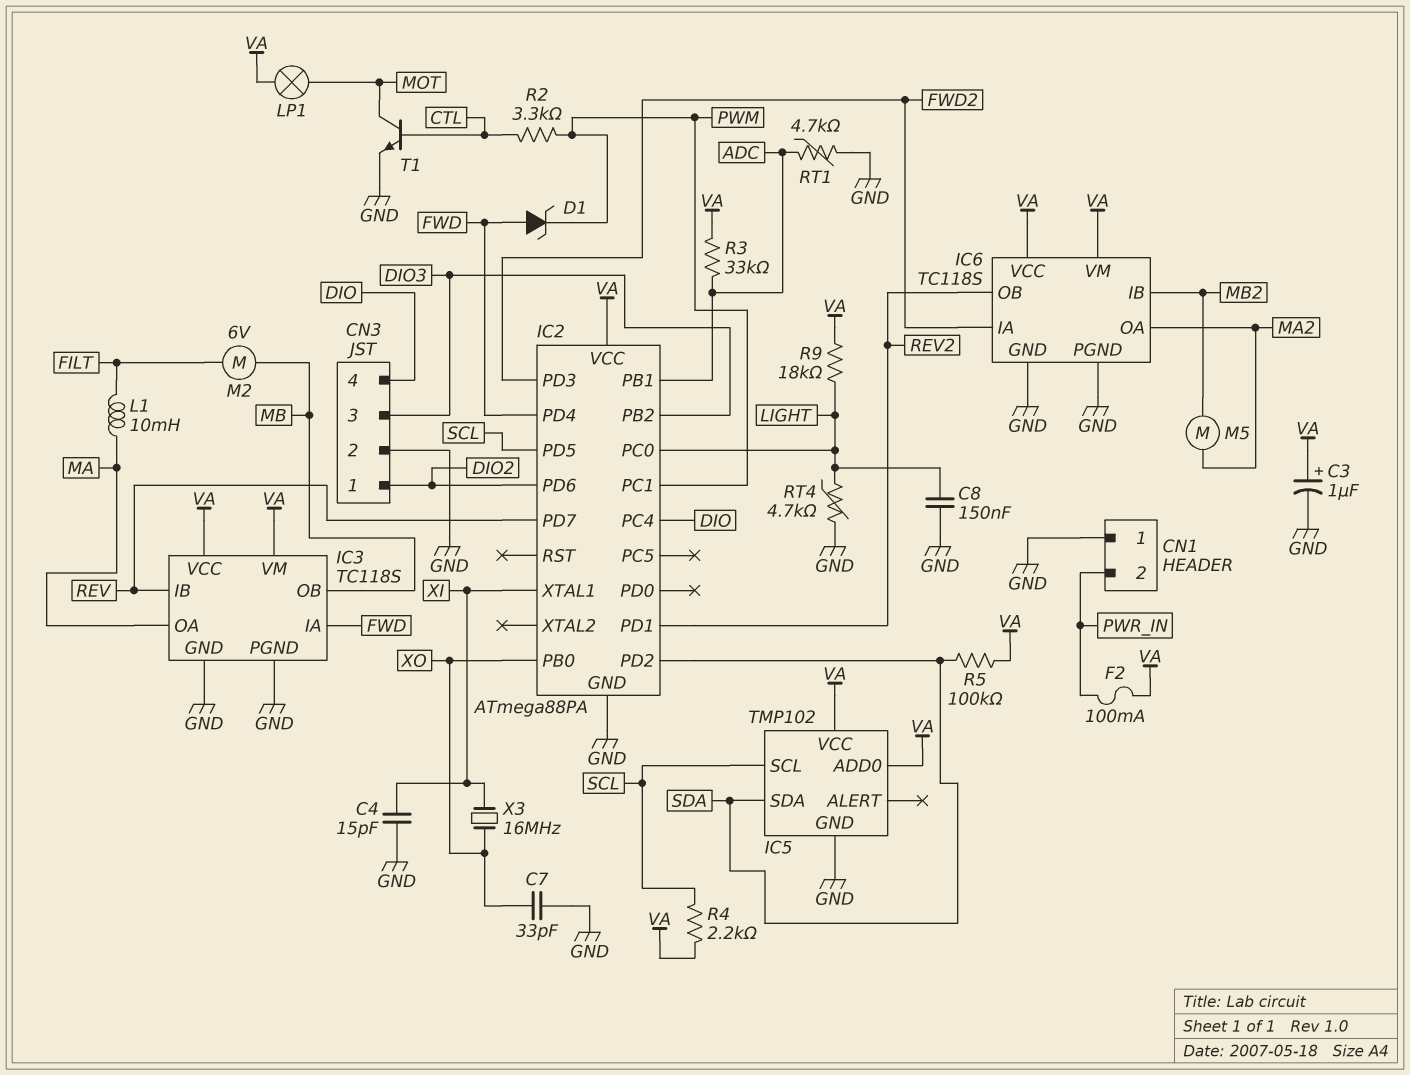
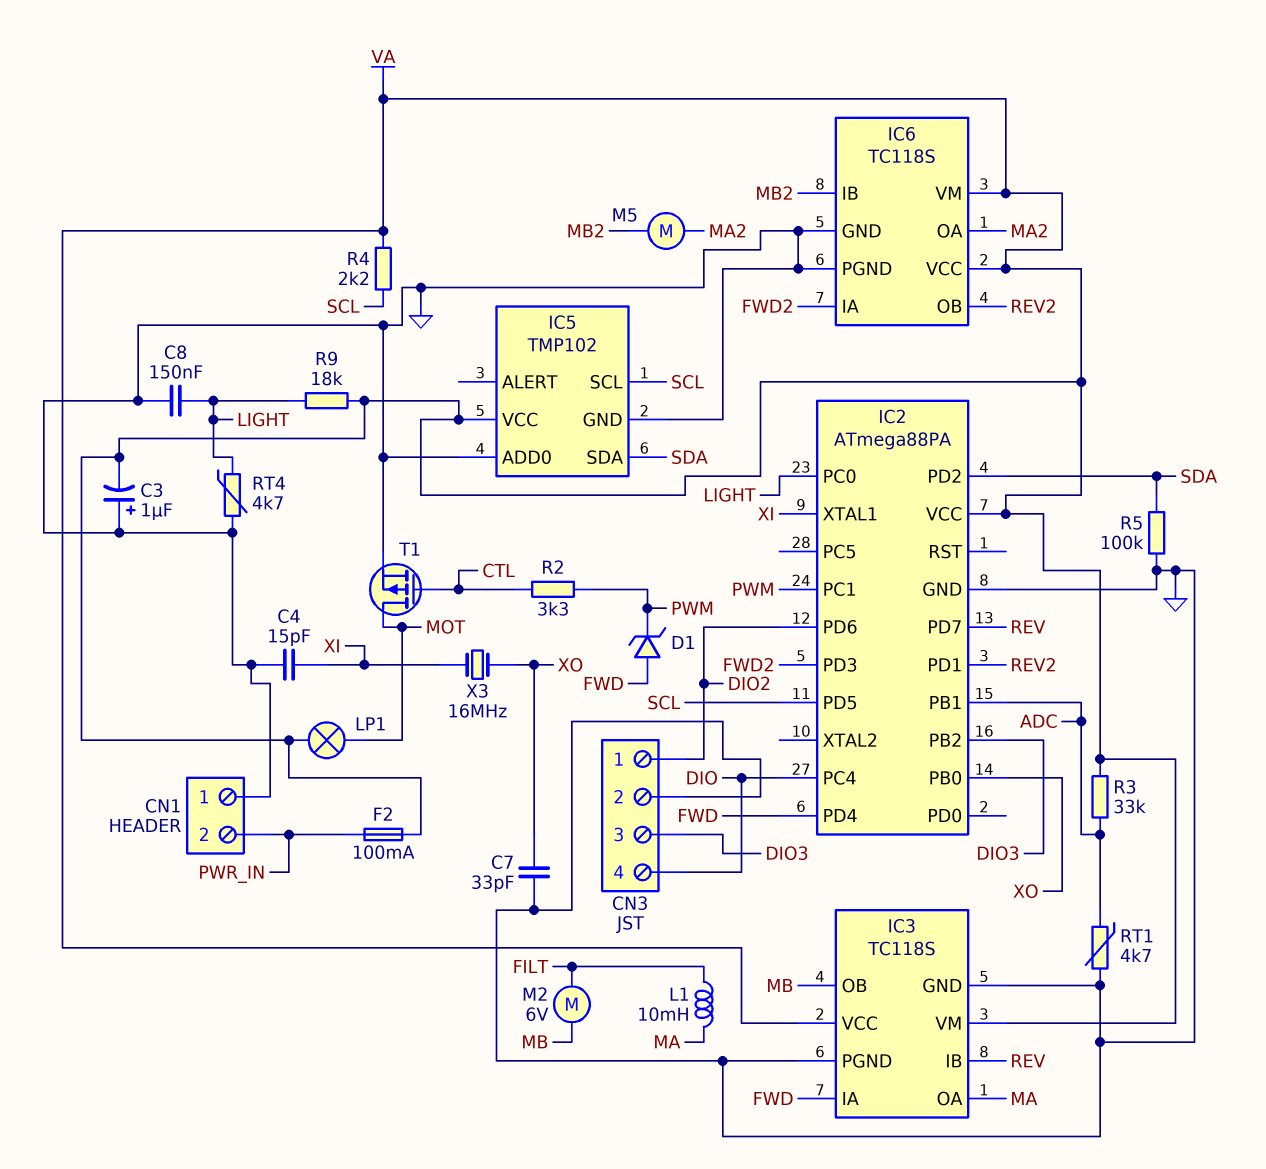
C3: 1uF (plus VA, minus GND) -> 1uF (plus GND, minus VA)
IC5 pin ADD0: VA -> GND
R5: 100k (SDA, VA) -> 100k (GND, SDA)
T1: NPN (B CTL, C MOT, E GND) -> PMOS (G CTL, D MOT, S GND)

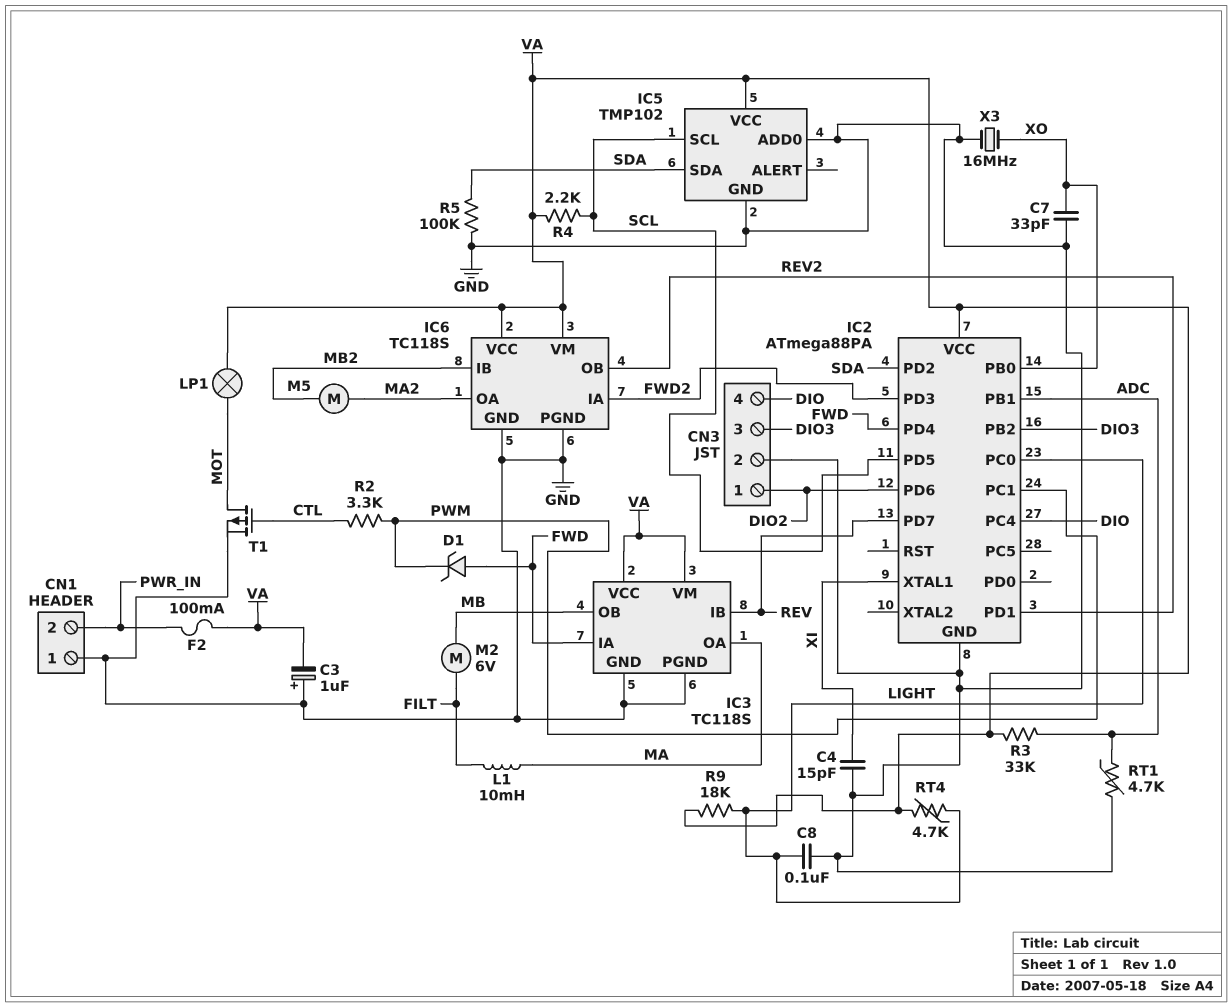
C8: 150nF (GND, LIGHT) -> 100nF (GND, LIGHT)
RT4: 4.7k (GND, LIGHT) -> 4.7k (LIGHT, VA)
X3: 16MHz (XI, XO) -> 16MHz (GND, XO)

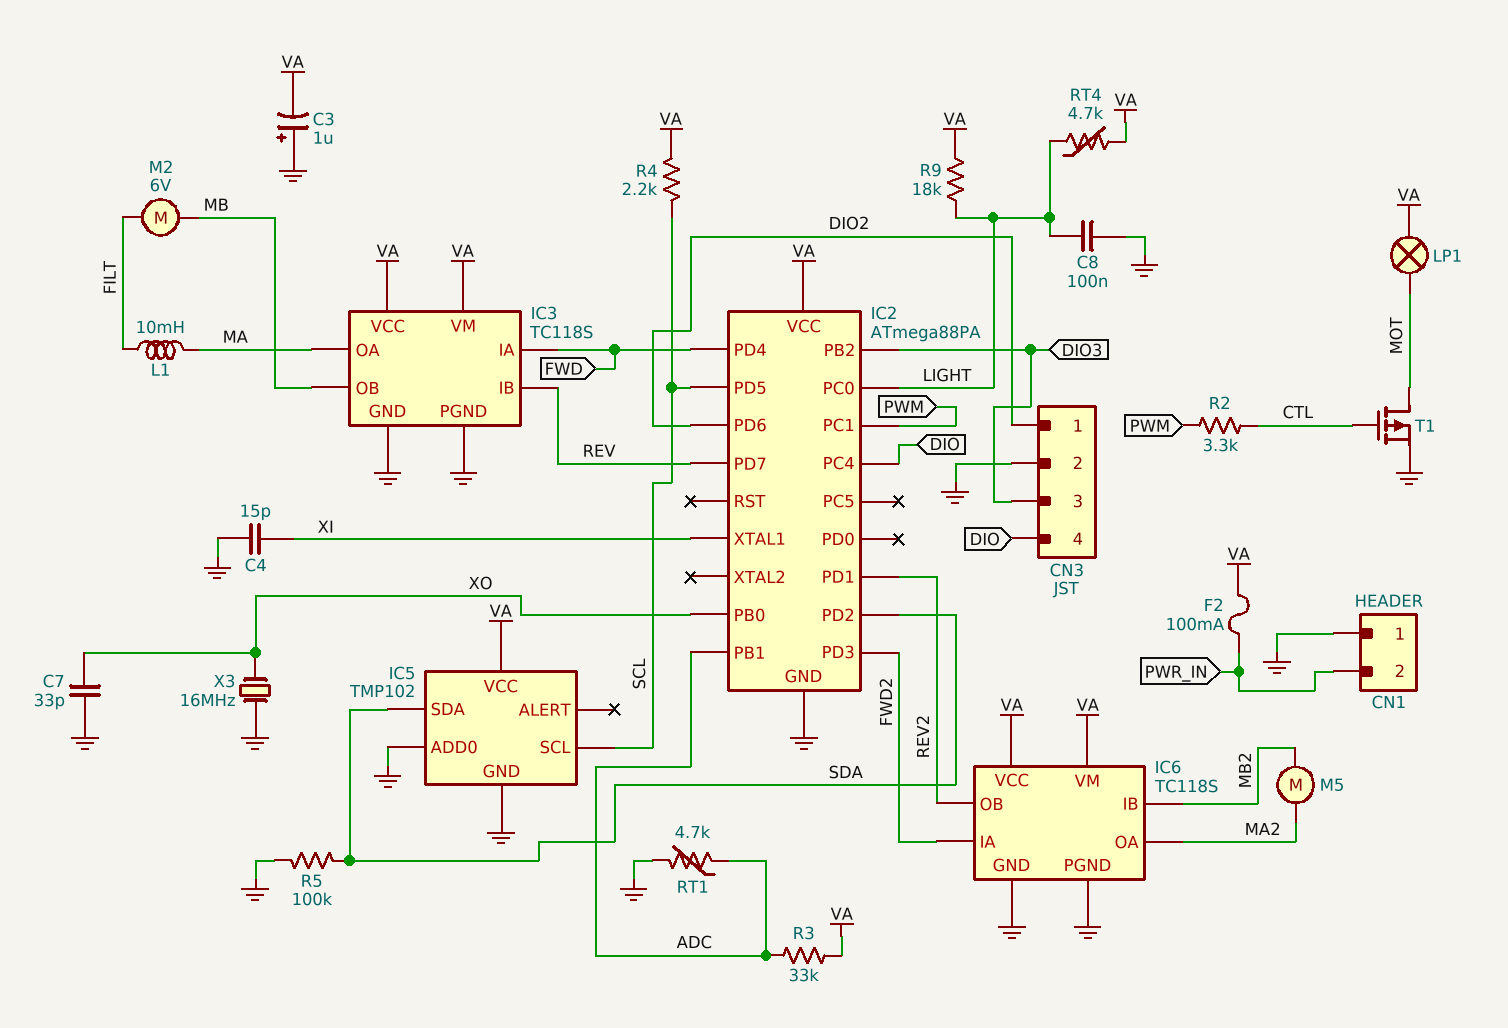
D1: zener (A FWD, K PWM) -> none

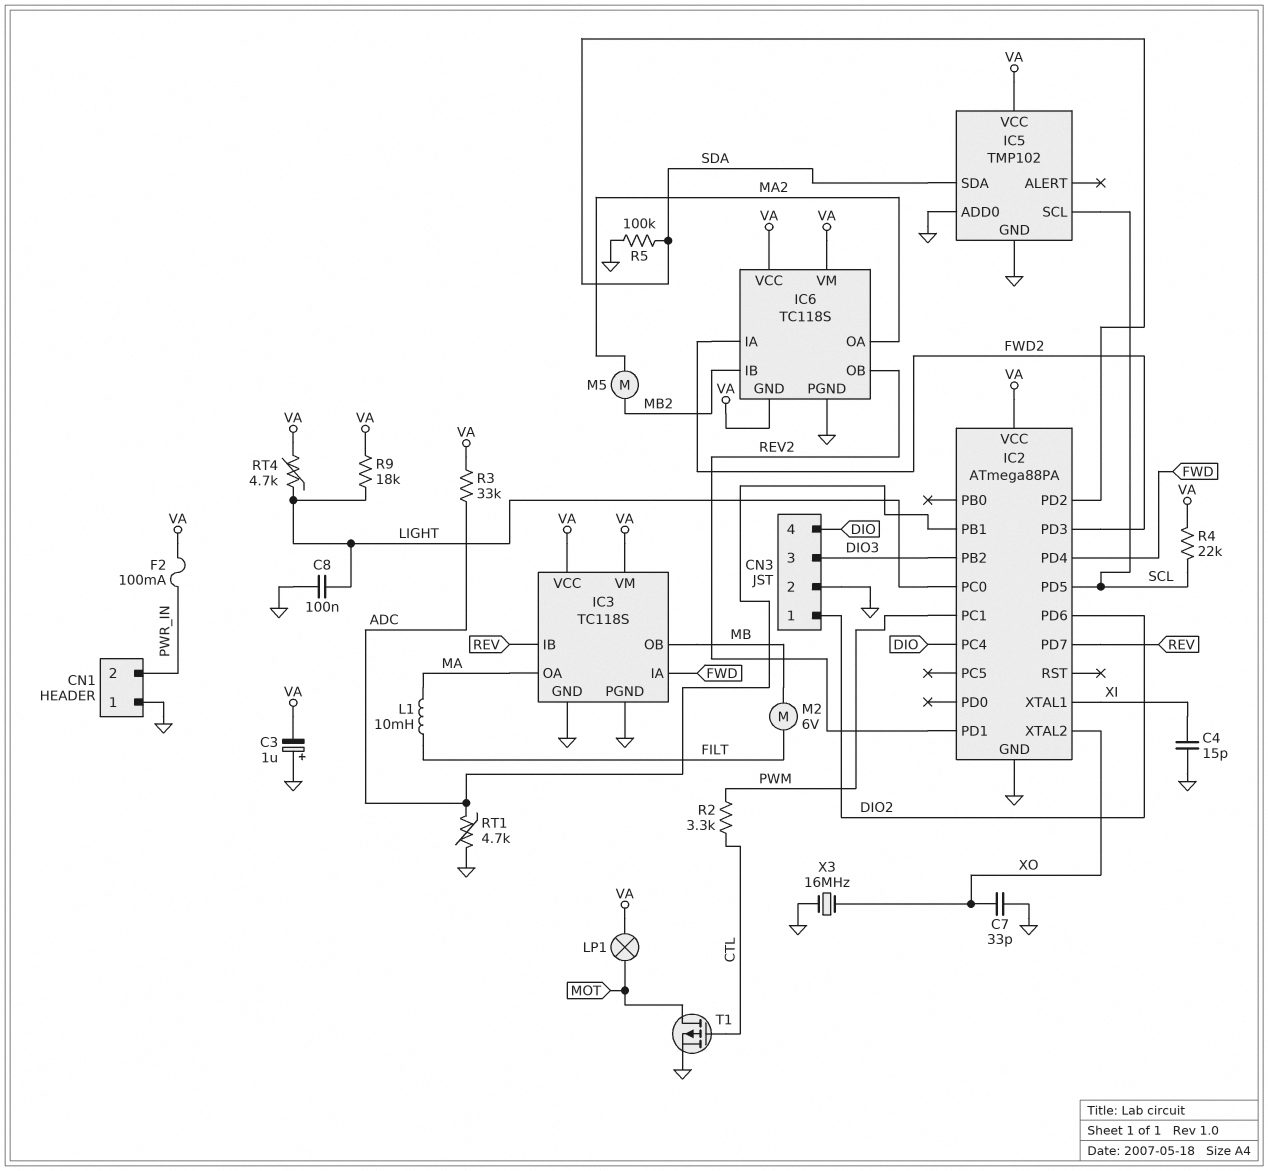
IC2 pin PB0: XO -> none
IC2 pin XTAL2: none -> XO
IC6 pin GND: GND -> VA
R4: 2.2k (SCL, VA) -> 22k (SCL, VA)

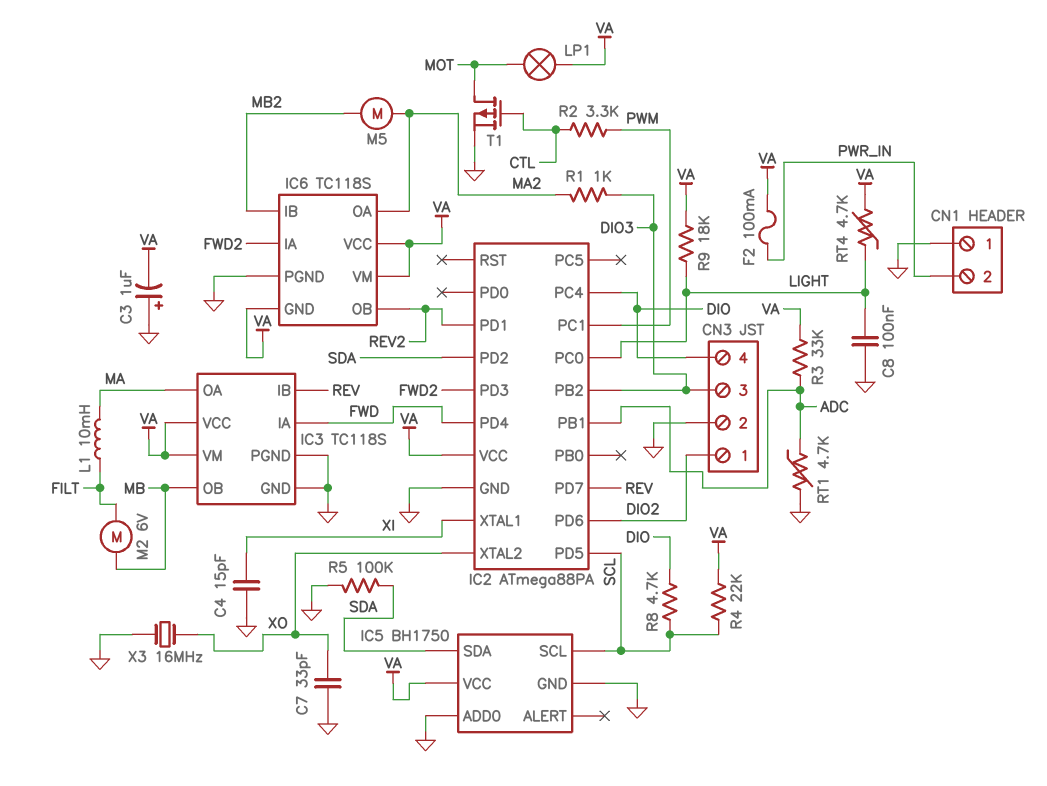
IC5: TMP102 -> BH1750
R1: none -> 1k (DIO3, MA2)
R8: none -> 4.7k (DIO, SCL)

